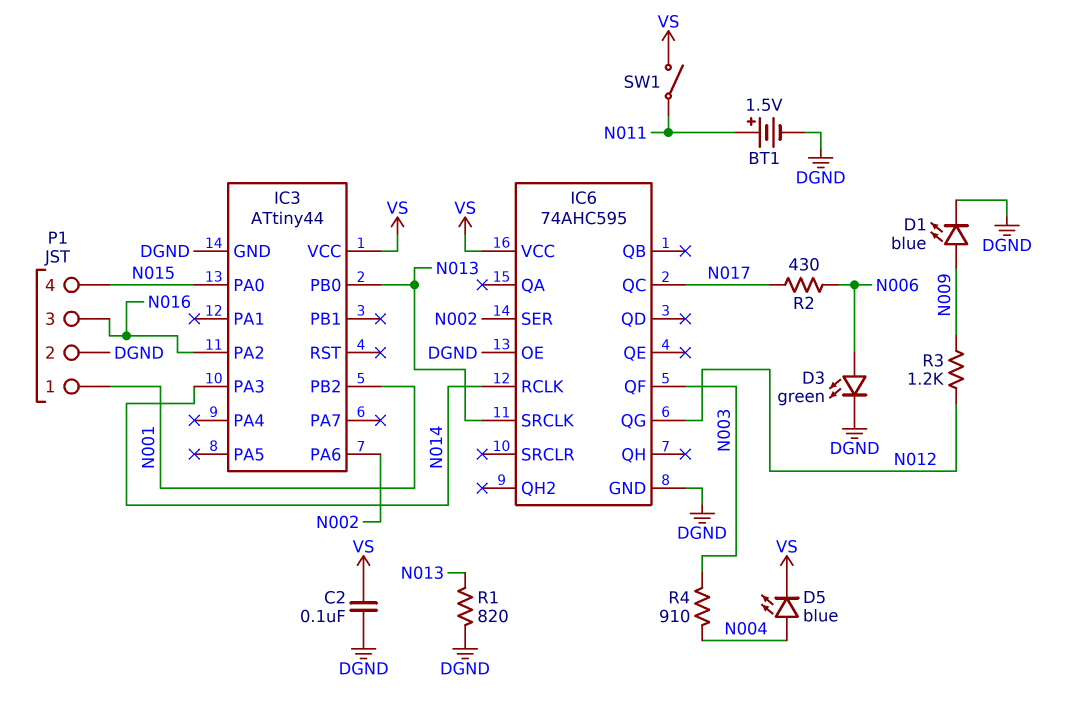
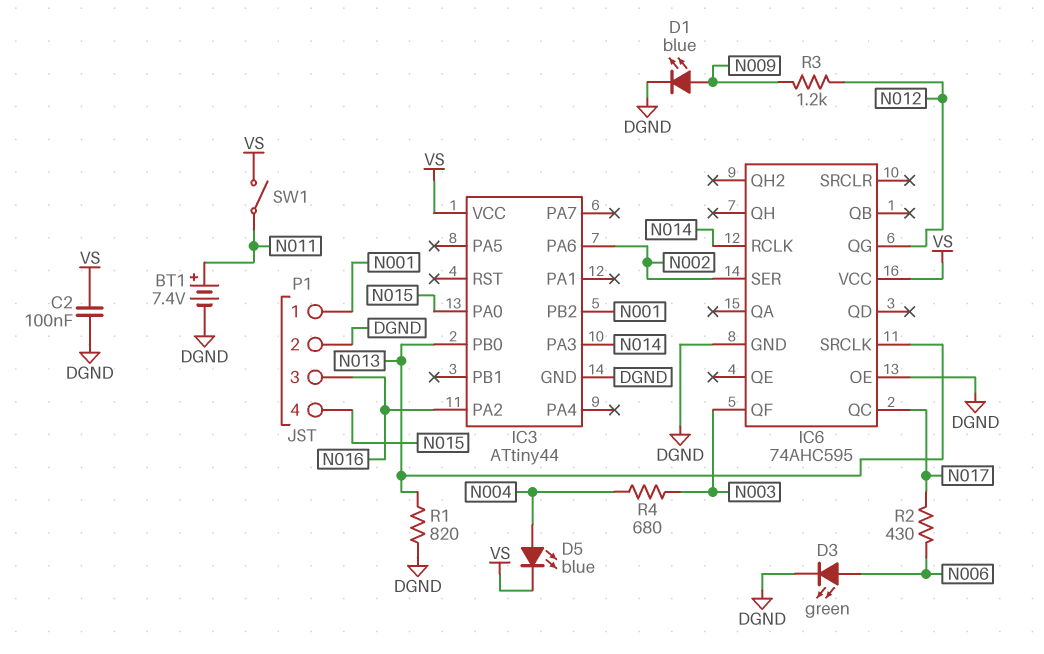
BT1: 1.5V (plus N011, minus DGND) -> 7.4V (plus N011, minus DGND)
R4: 910 (N003, N004) -> 680 (N003, N004)

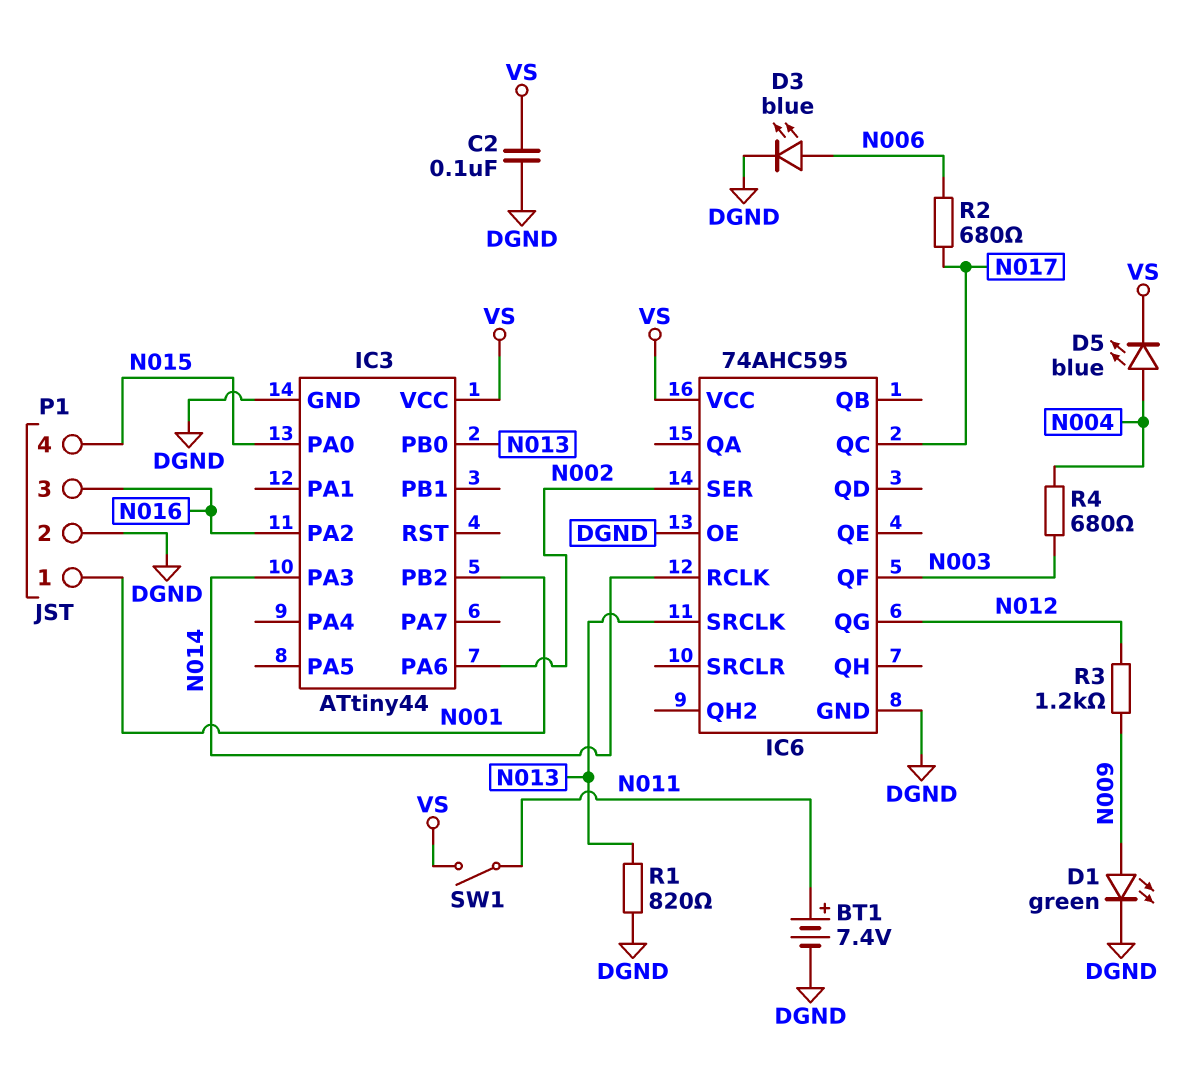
D1: LED blue (A N009, K DGND) -> LED green (A N009, K DGND)
D3: LED green (A N006, K DGND) -> LED blue (A N006, K DGND)
R2: 430 (N006, N017) -> 680 (N006, N017)

